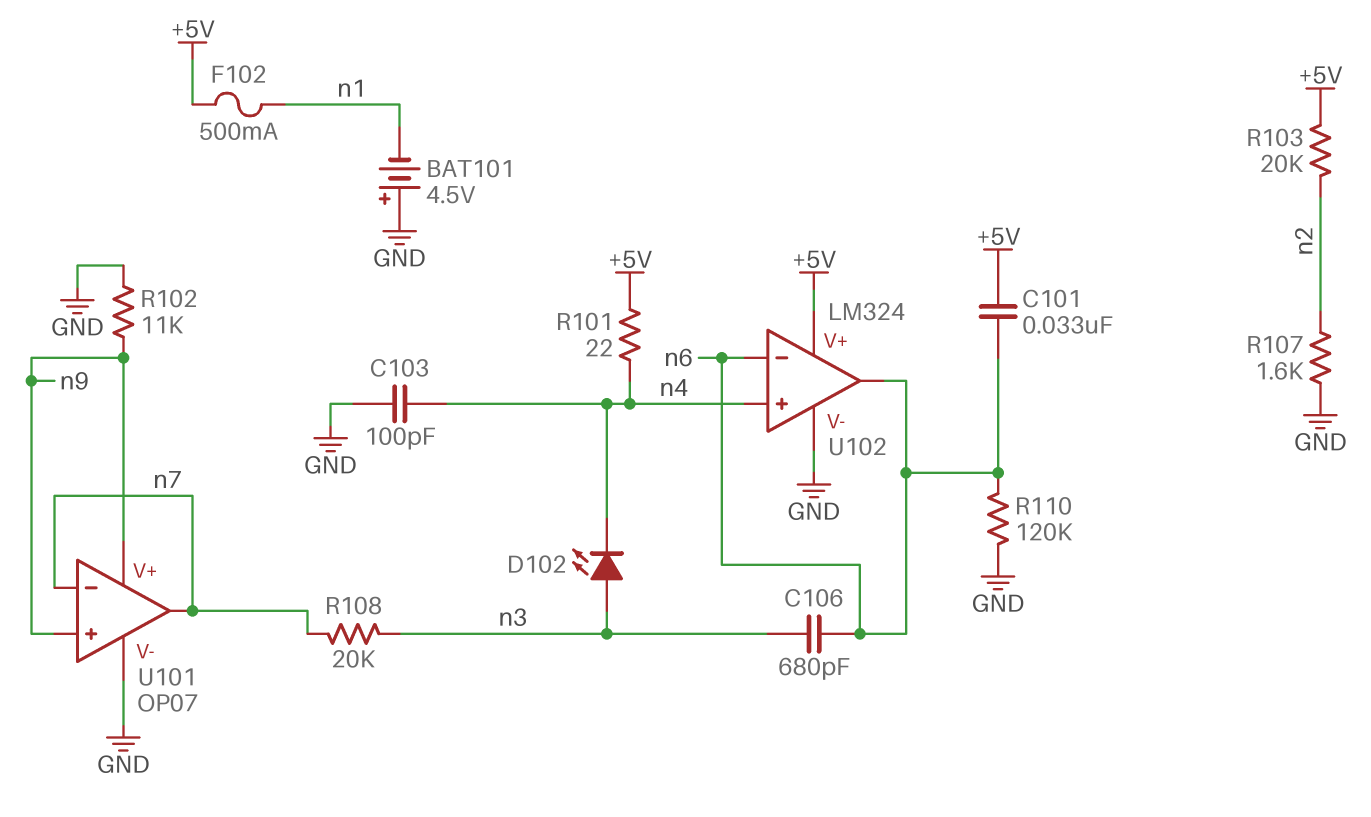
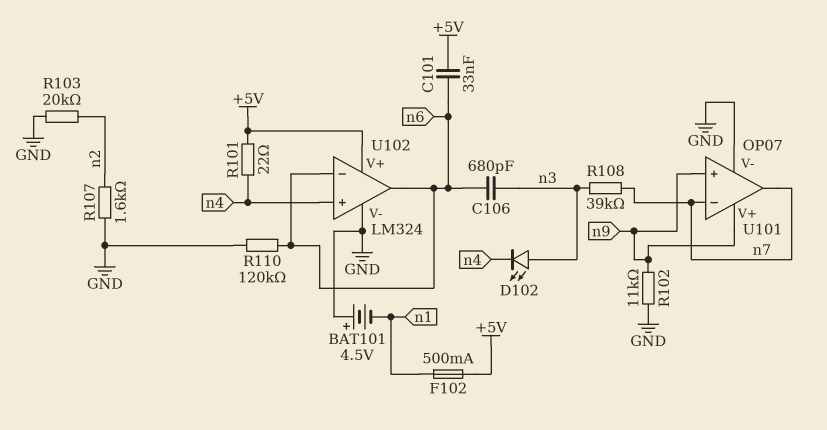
C103: 100pF (GND, n4) -> none
R103: 20k (+5V, n2) -> 20k (GND, n2)
R108: 20k (n3, n7) -> 39k (n3, n7)

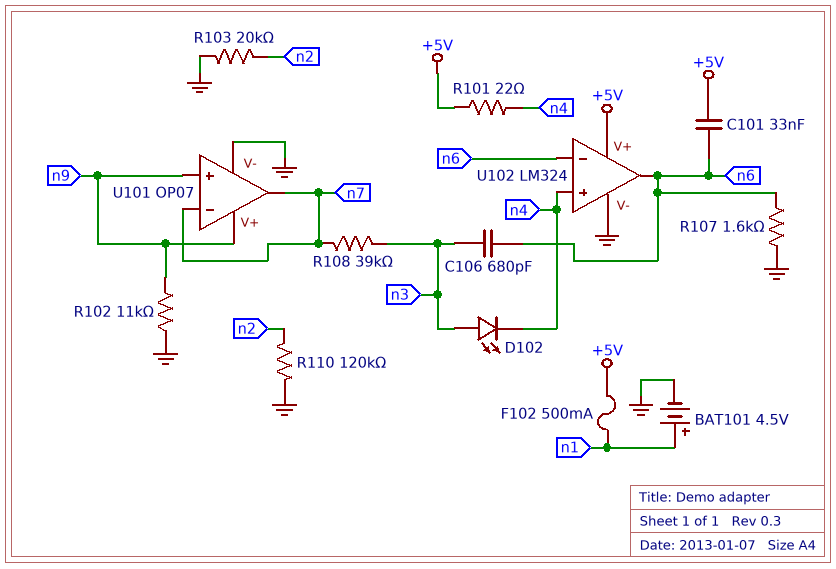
BAT101: 4.5V (plus GND, minus n1) -> 4.5V (plus n1, minus GND)
R107: 1.6k (GND, n2) -> 1.6k (GND, n6)
R110: 120k (GND, n6) -> 120k (GND, n2)

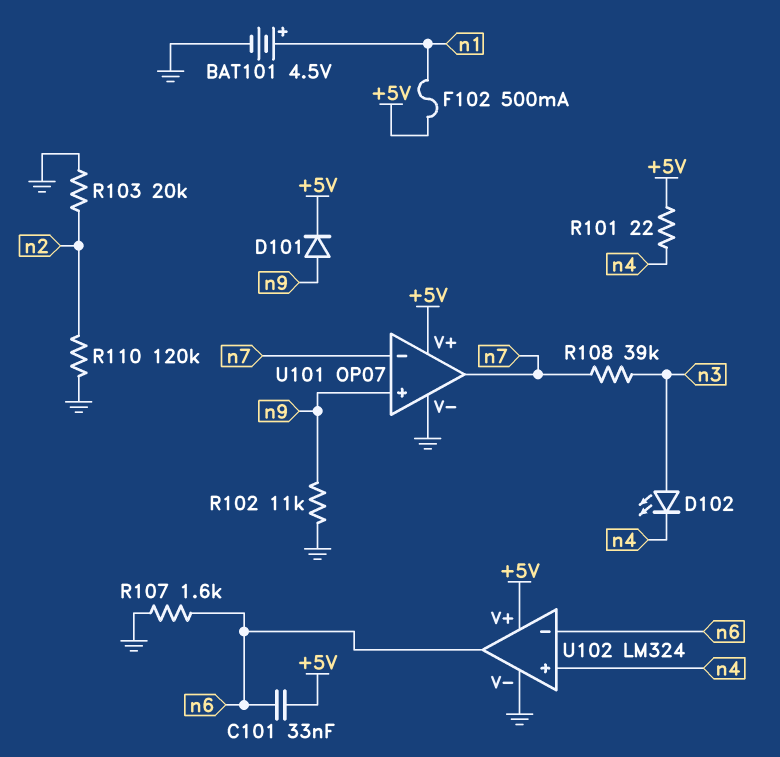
C106: 680pF (n3, n6) -> none
D101: none -> diode (A n9, K +5V)
U101 pin V+: n9 -> +5V

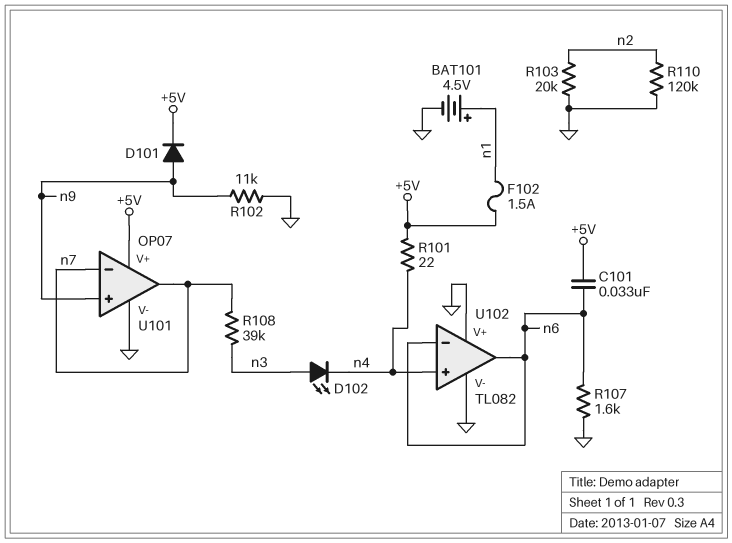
F102: 500mA (+5V, n1) -> 1.5A (+5V, n1)
U102: LM324 -> TL082
U102 pin V+: +5V -> GND

